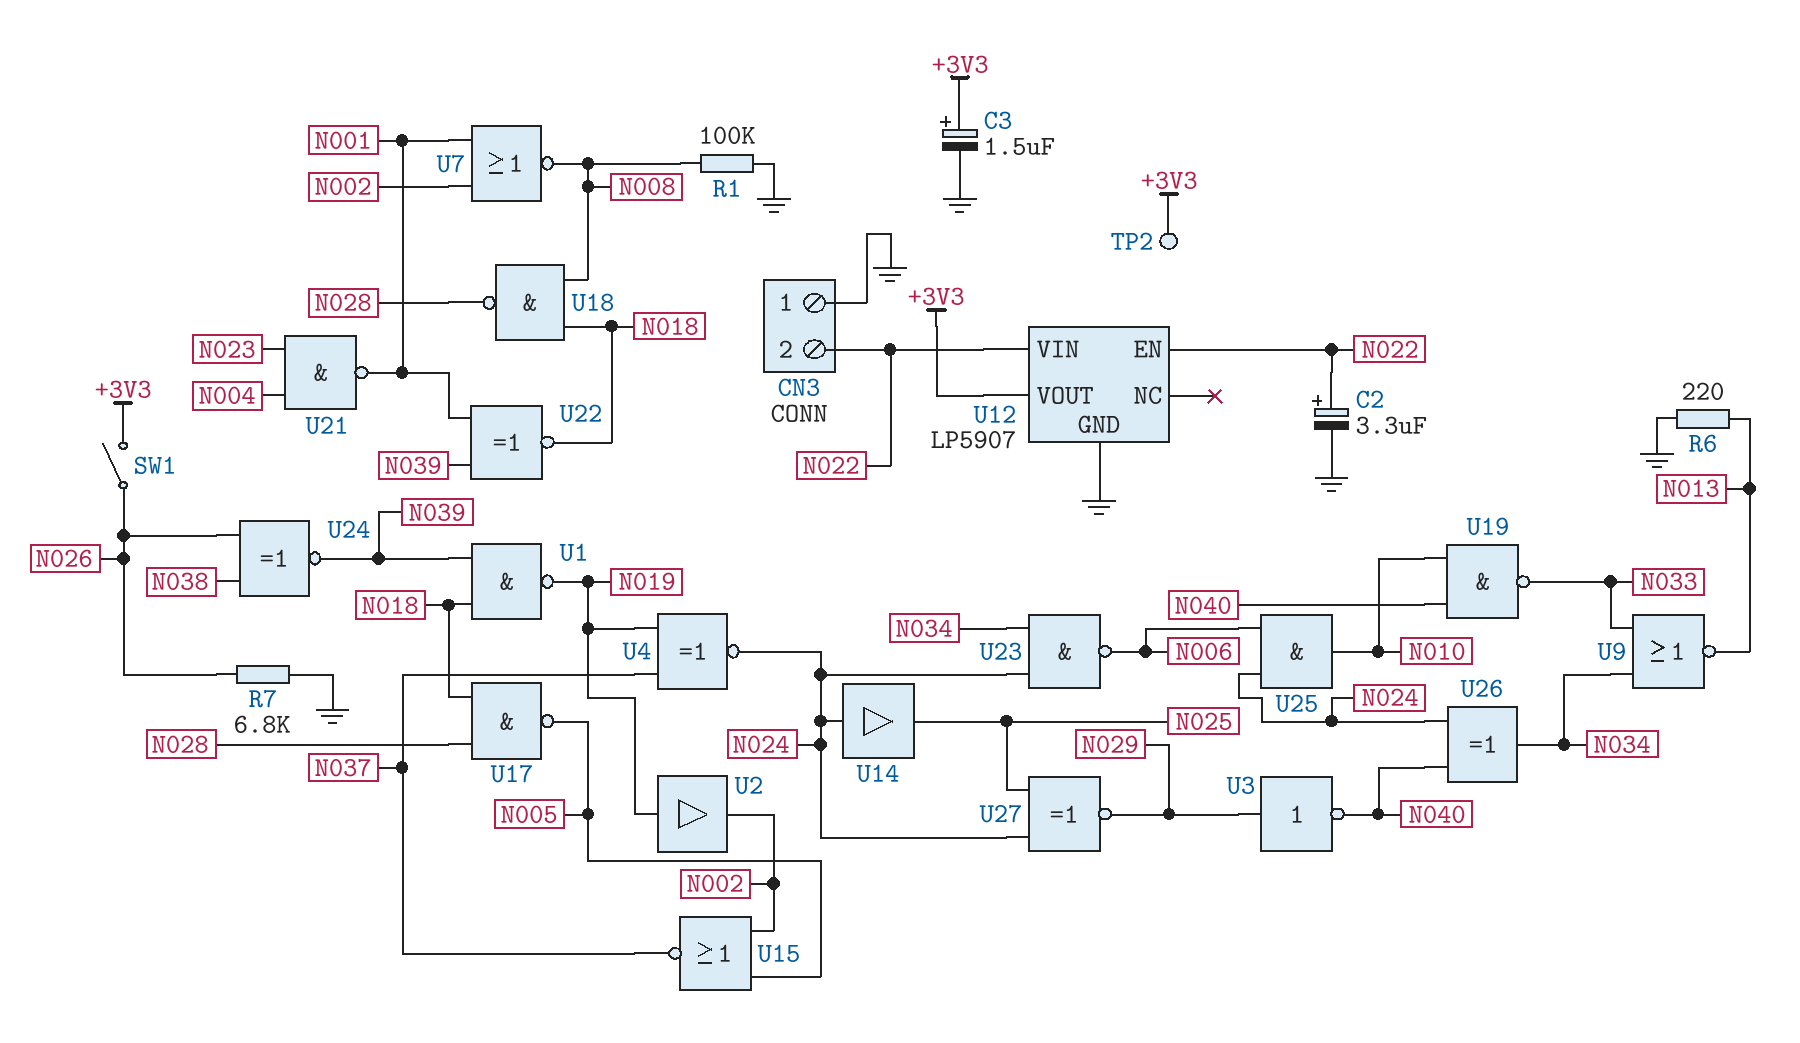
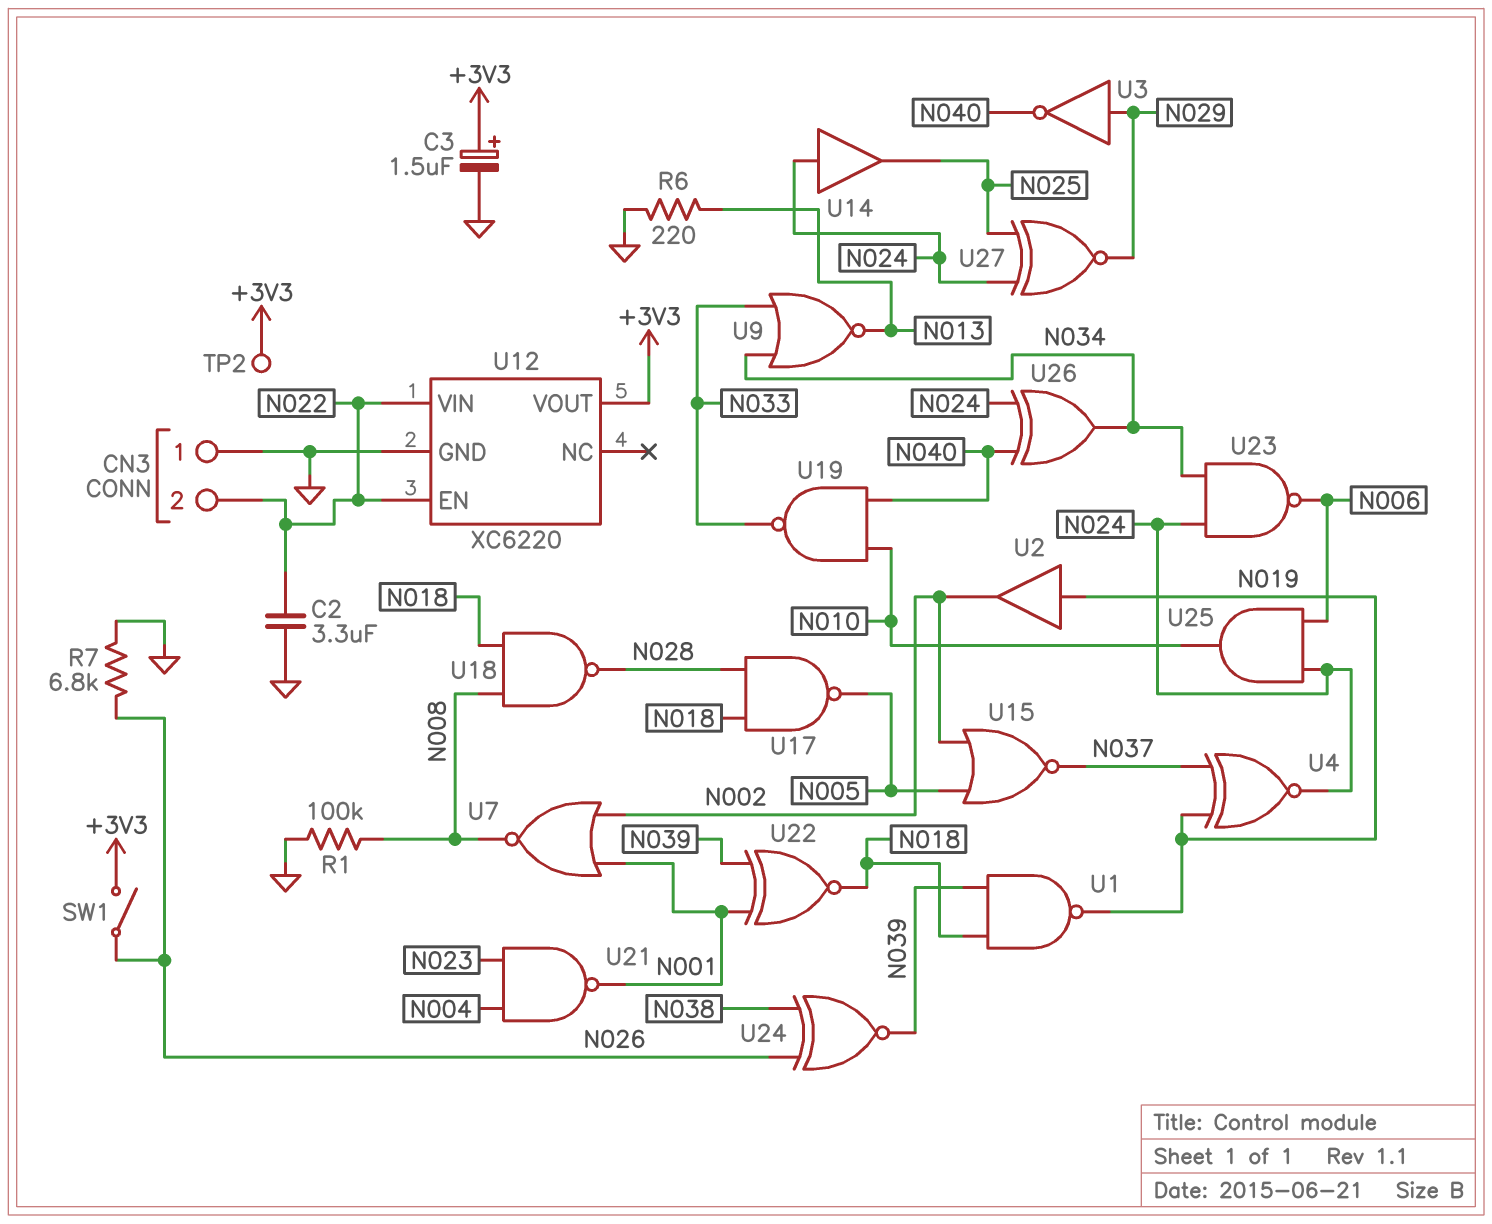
C2: 3.3uF (plus N022, minus GND) -> 3.3uF (GND, N022)
U12: LP5907 -> XC6220

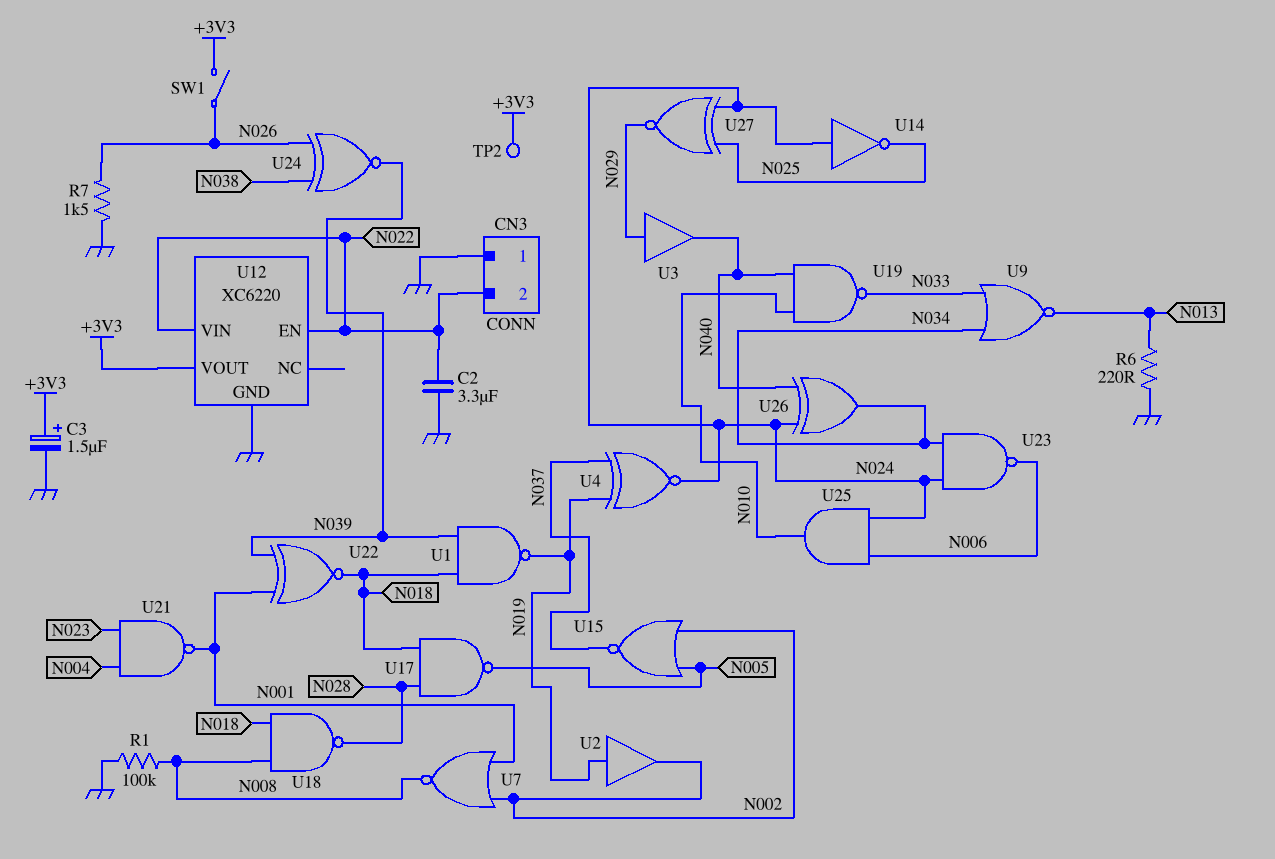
R7: 6.8k (GND, N026) -> 1.5k (GND, N026)
U3: NOT (in N029, out N040) -> buffer (in N029, out N040)
U14: buffer (in N024, out N025) -> NOT (in N024, out N025)

